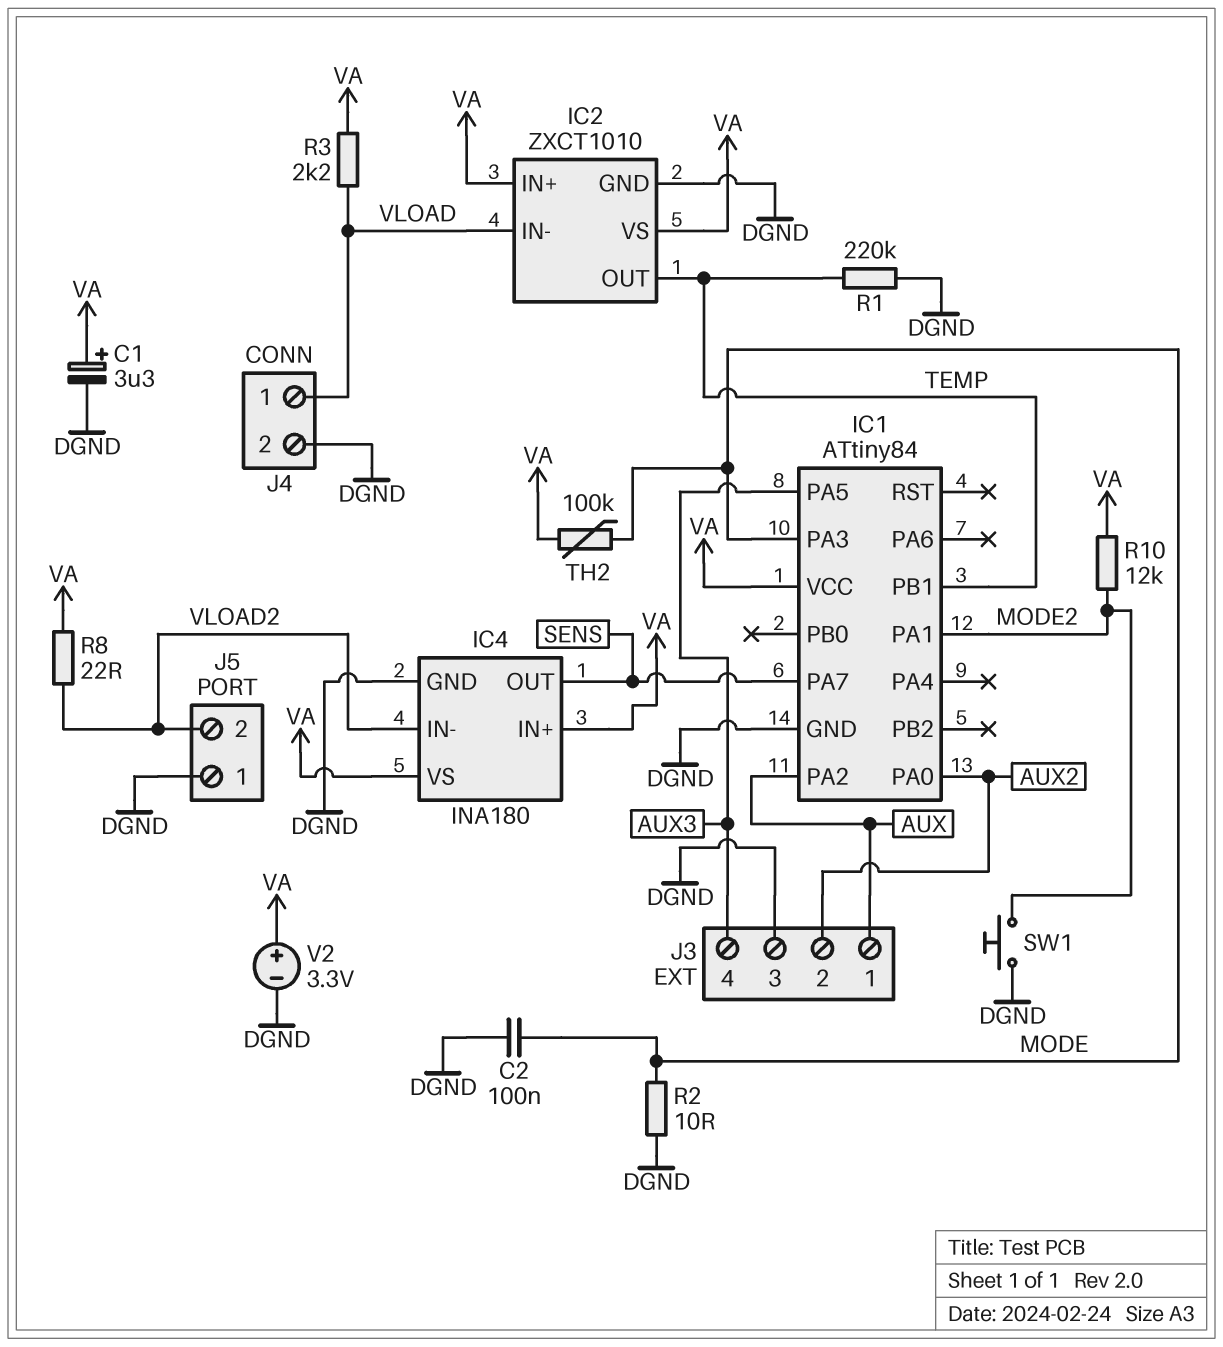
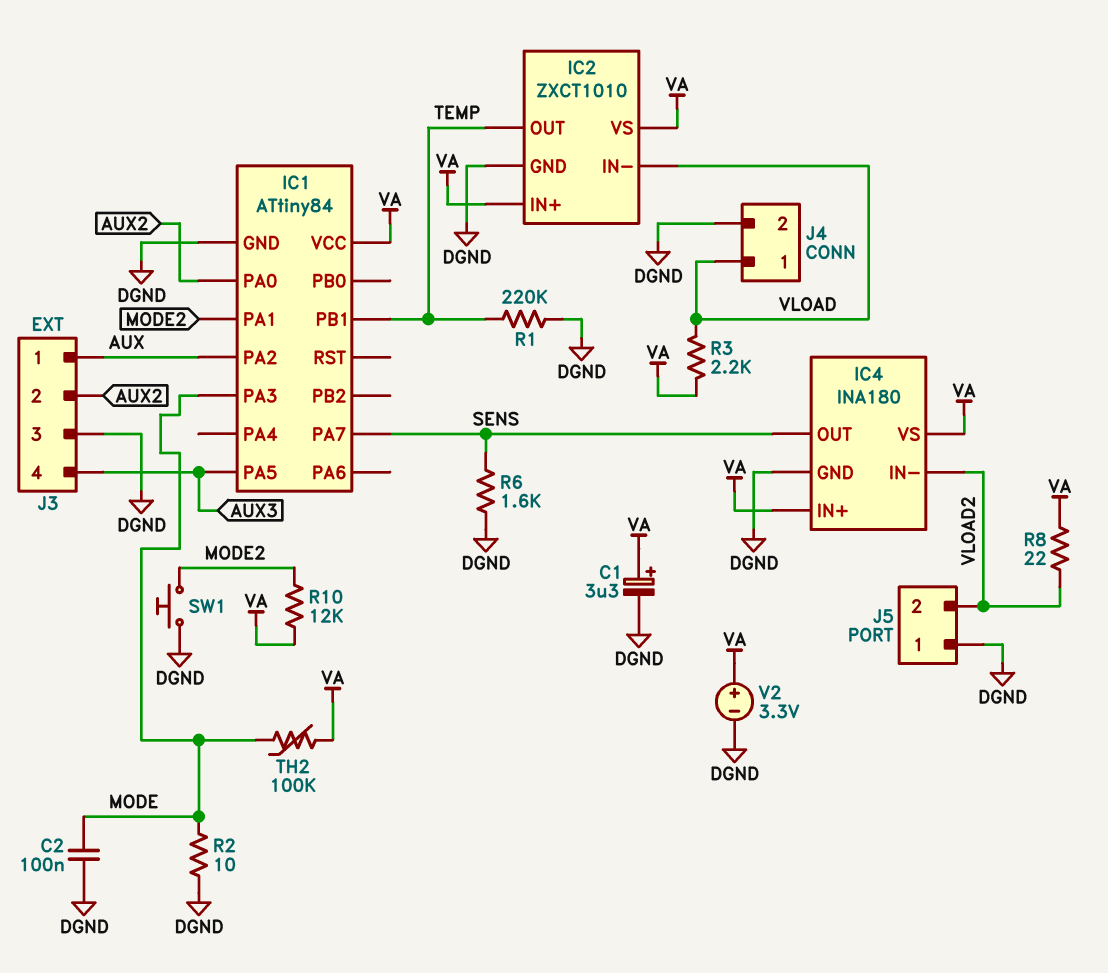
R6: none -> 1.6k (DGND, SENS)

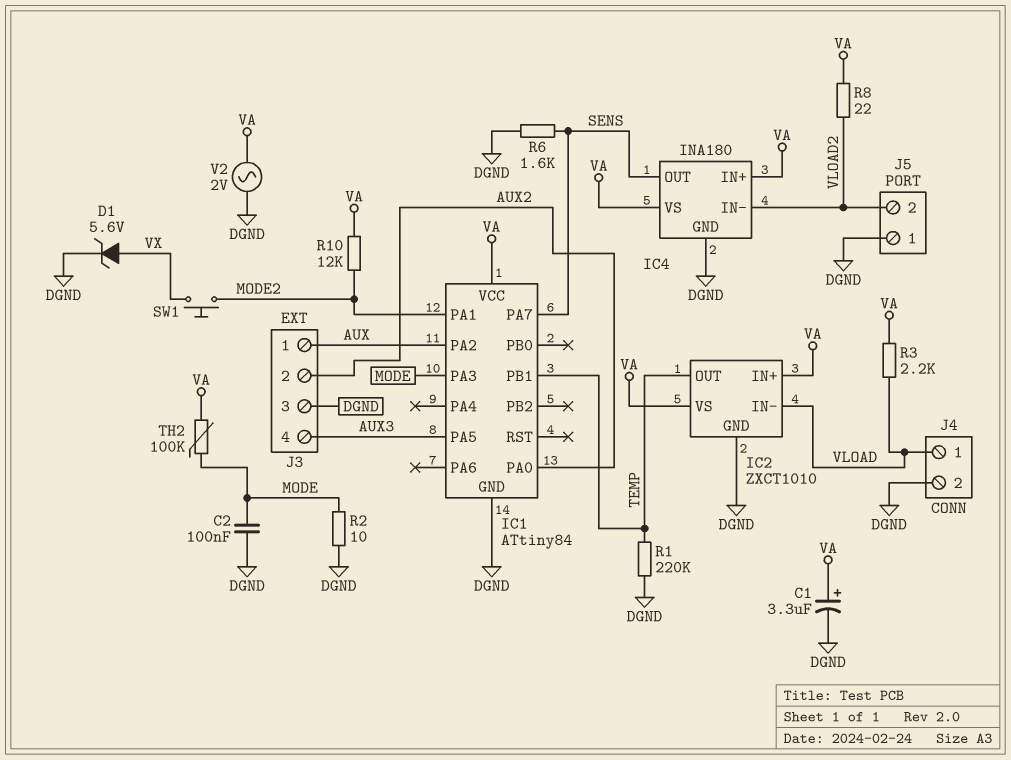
D1: none -> zener 5.6V (A VX, K DGND)
SW1: button (DGND, MODE2) -> button (MODE2, VX)
V2: 3.3V (plus VA, minus DGND) -> AC 2V (DGND, VA)

